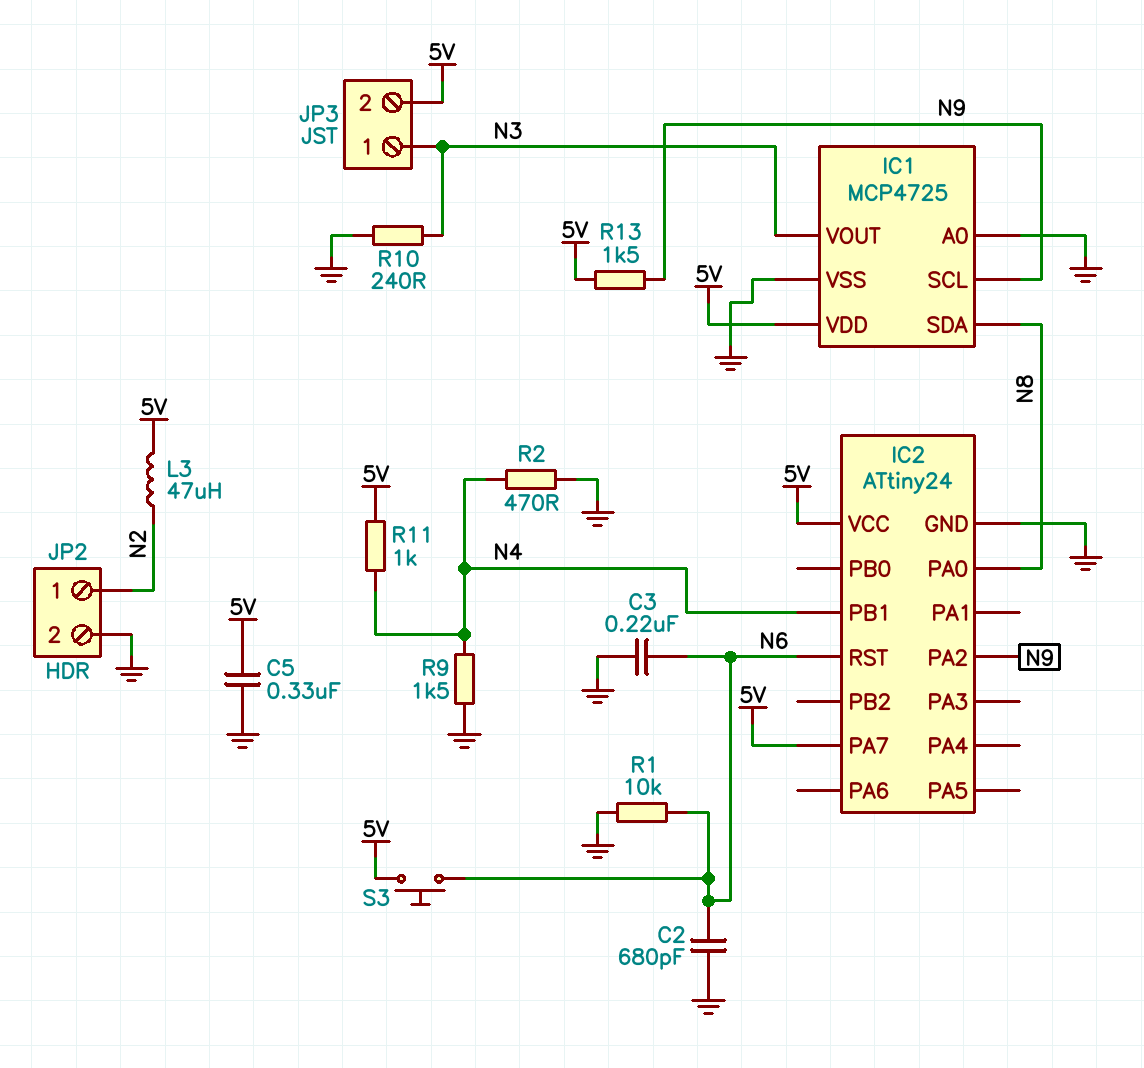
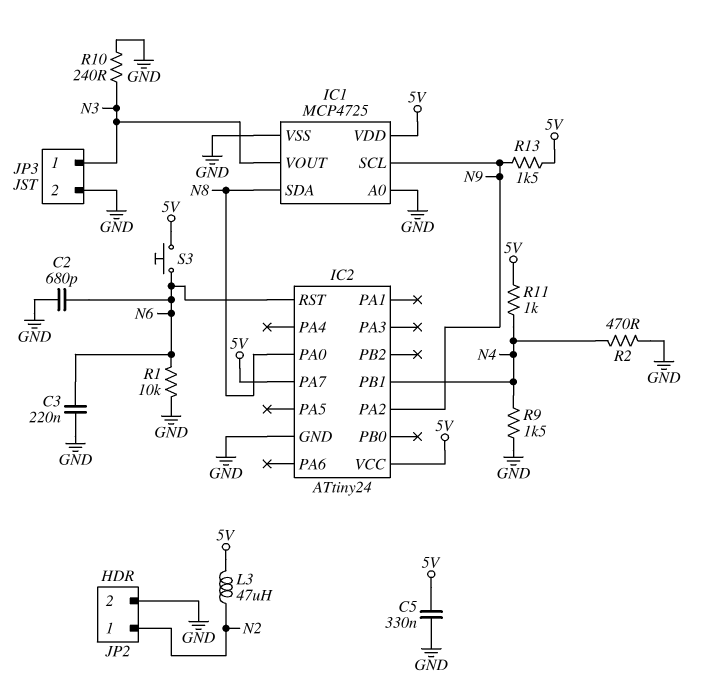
JP3 pin 2: 5V -> GND

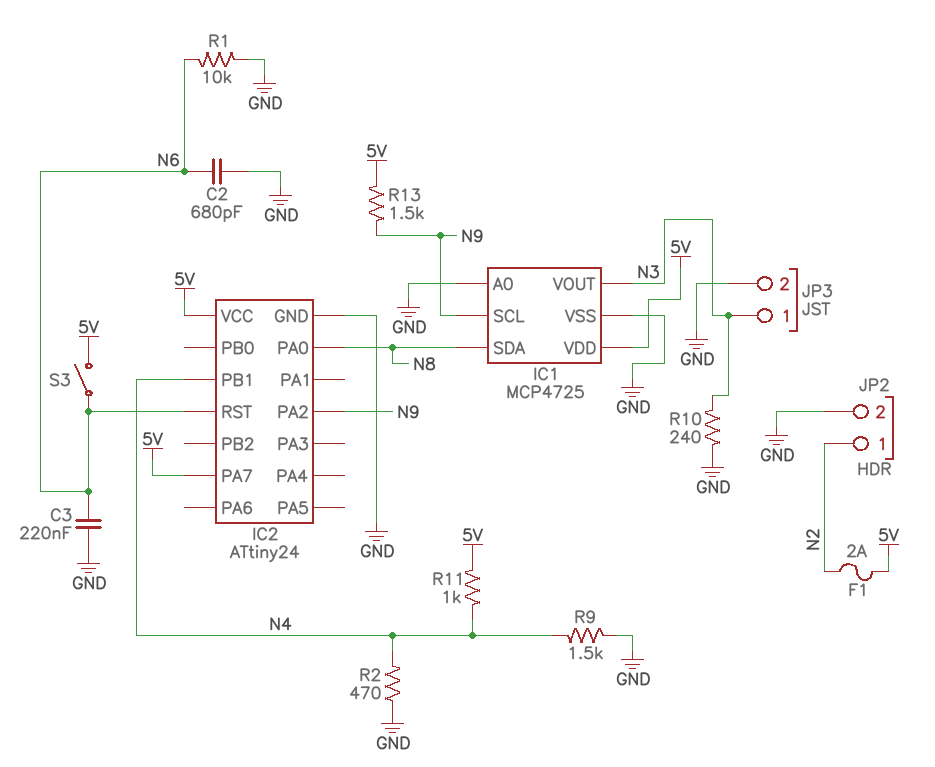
C5: 330nF (5V, GND) -> none
F1: none -> 2A (5V, N2)
L3: 47uH (5V, N2) -> none
S3: button (5V, N6) -> switch (5V, N6)

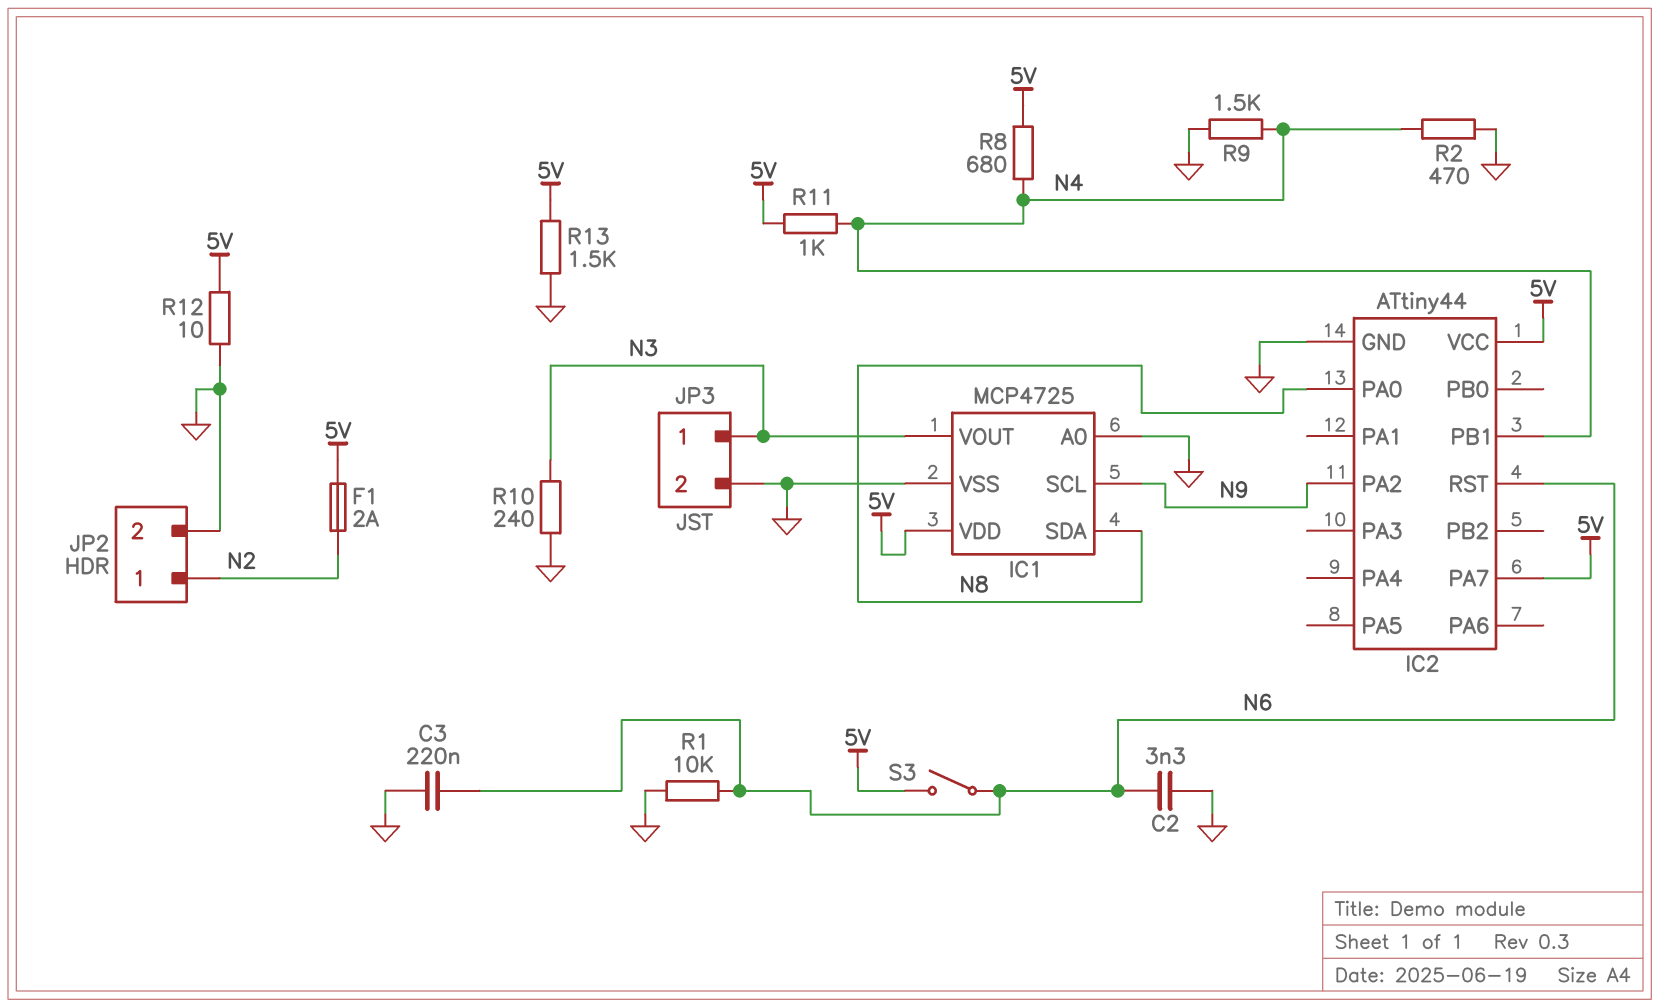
C2: 680pF (GND, N6) -> 3.3nF (GND, N6)
IC2: ATtiny24 -> ATtiny44
R8: none -> 680 (5V, N4)
R12: none -> 10 (5V, GND)
R13: 1.5k (5V, N9) -> 1.5k (5V, GND)

